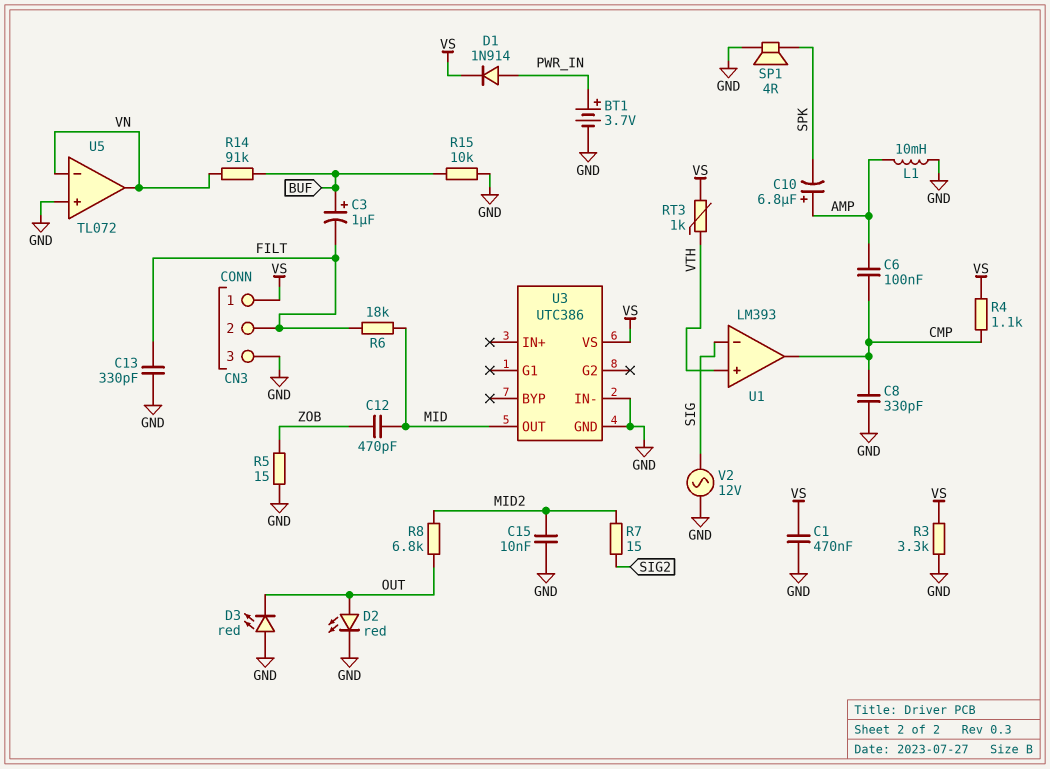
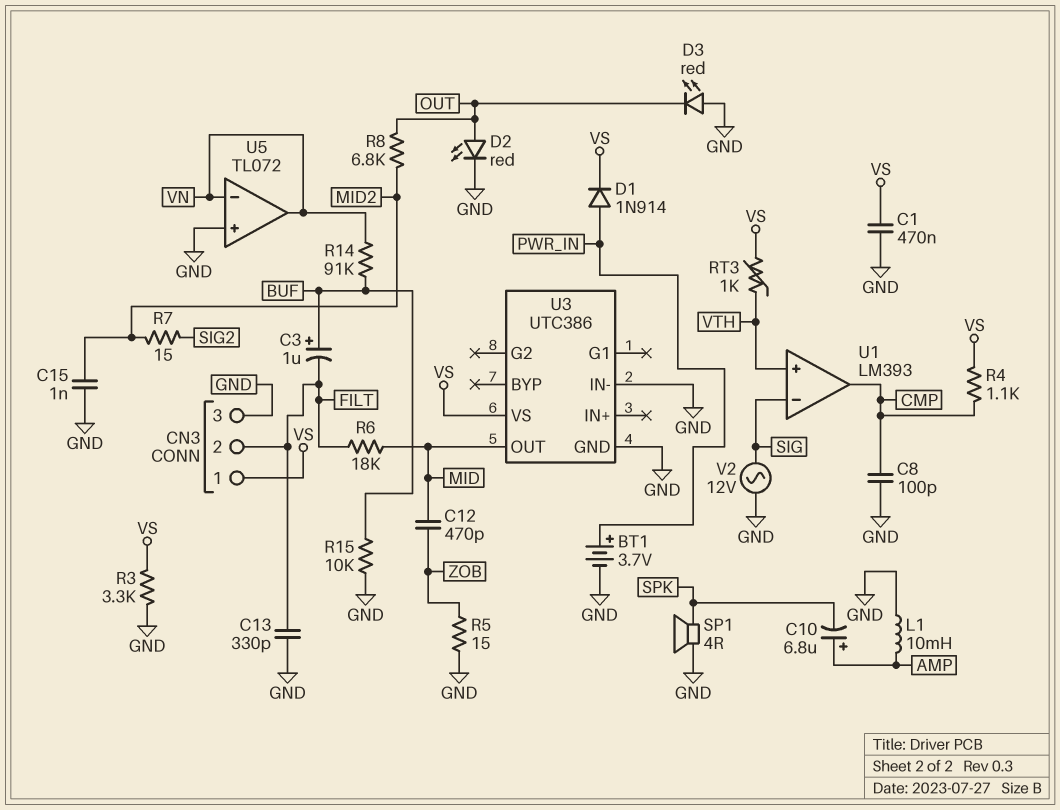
C6: 100nF (AMP, CMP) -> none
C8: 330pF (CMP, GND) -> 100pF (CMP, GND)
C15: 10nF (GND, MID2) -> 1nF (GND, MID2)

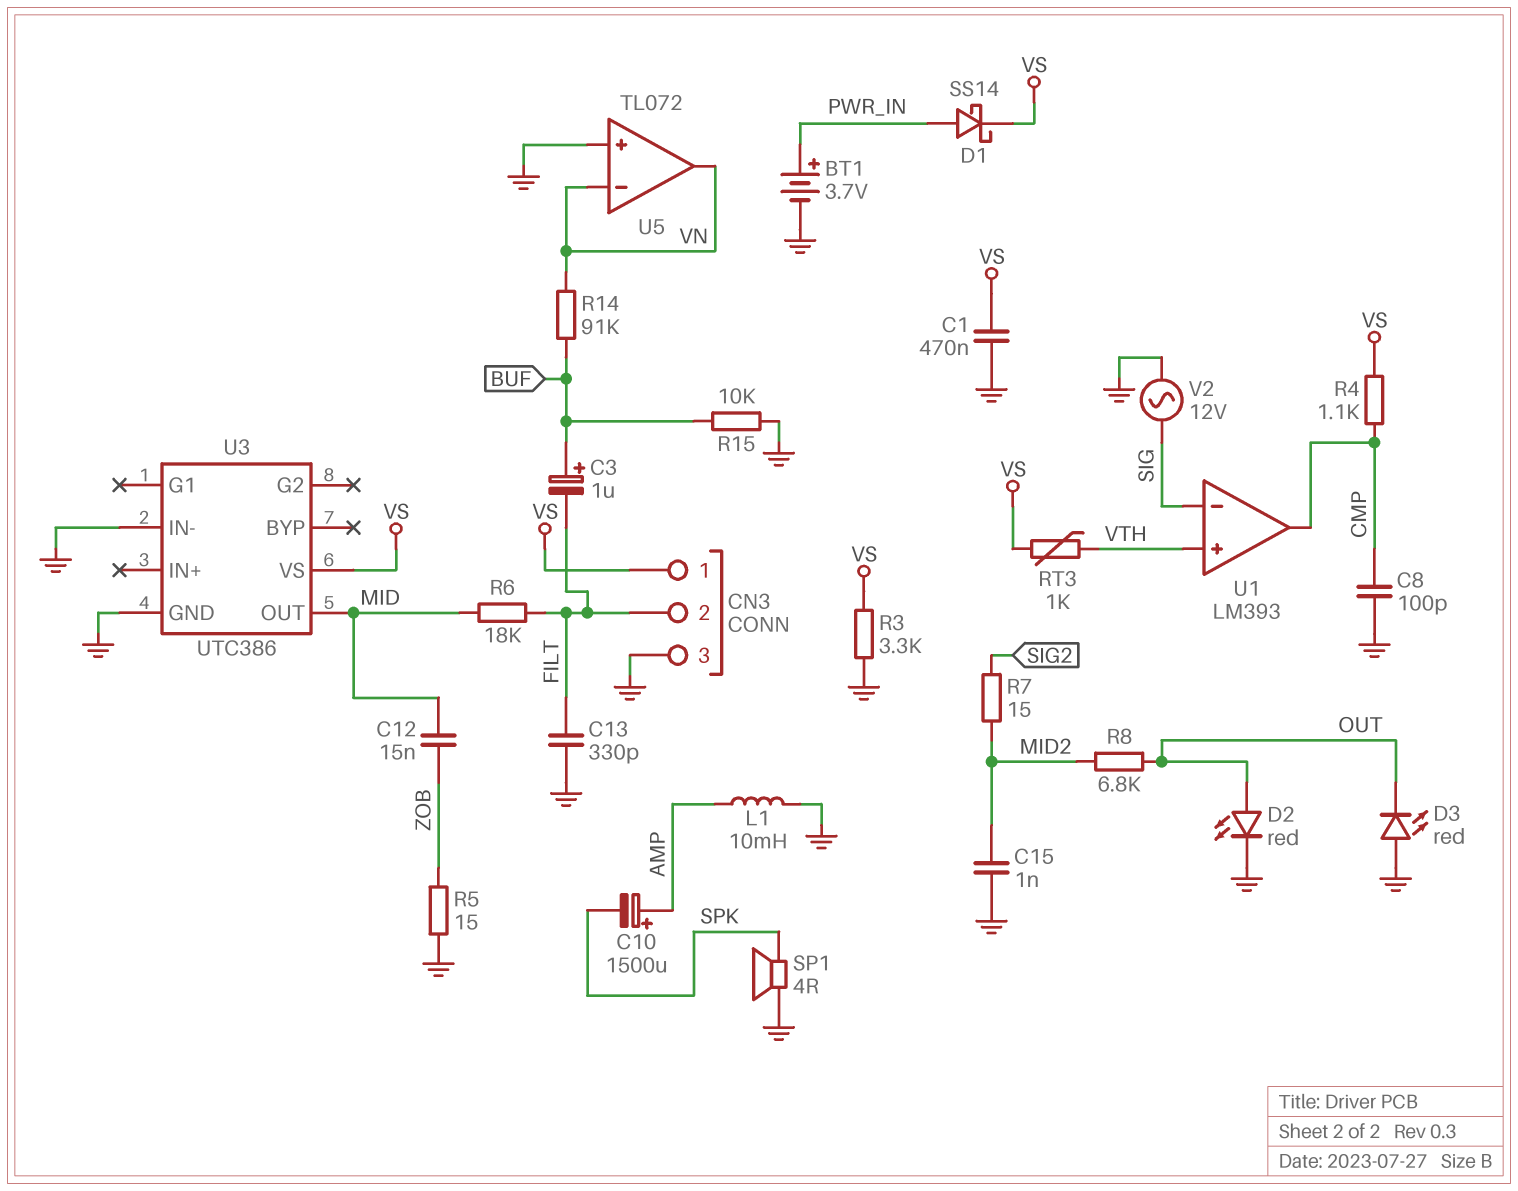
C10: 6.8uF (plus AMP, minus SPK) -> 1500uF (plus AMP, minus SPK)
C12: 470pF (MID, ZOB) -> 15nF (MID, ZOB)
D1: diode 1N914 (A PWR_IN, K VS) -> schottky SS14 (A PWR_IN, K VS)

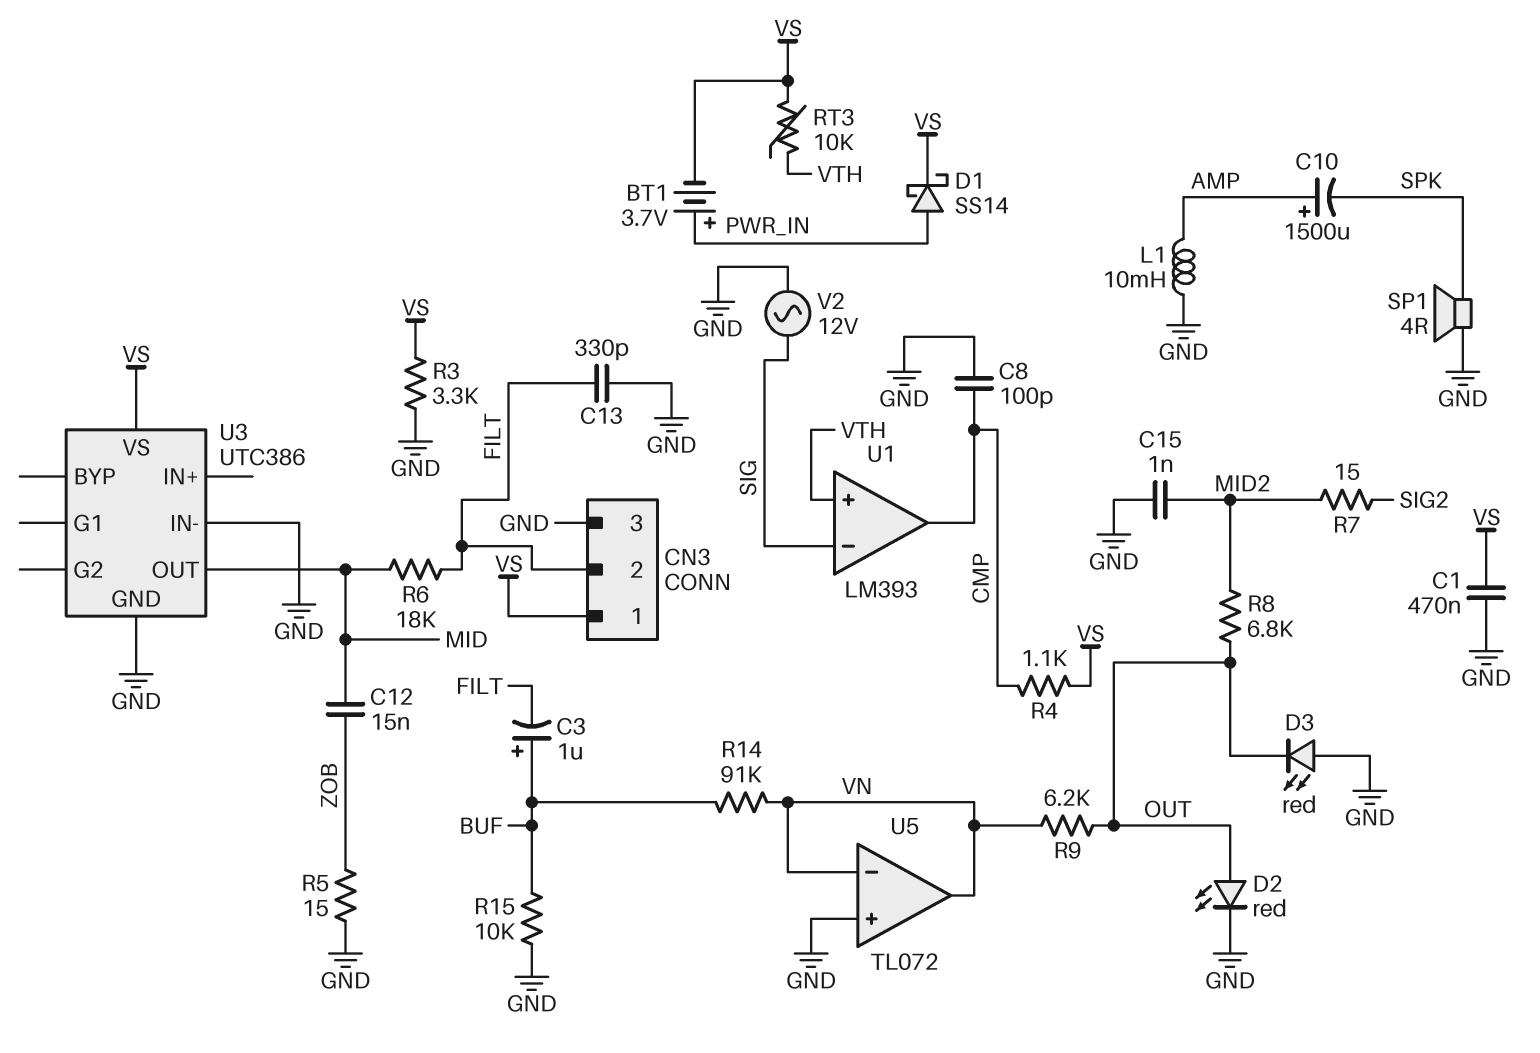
BT1: 3.7V (plus PWR_IN, minus GND) -> 3.7V (plus PWR_IN, minus VS)
R9: none -> 6.2k (OUT, VN)
RT3: 1k (VS, VTH) -> 10k (VS, VTH)

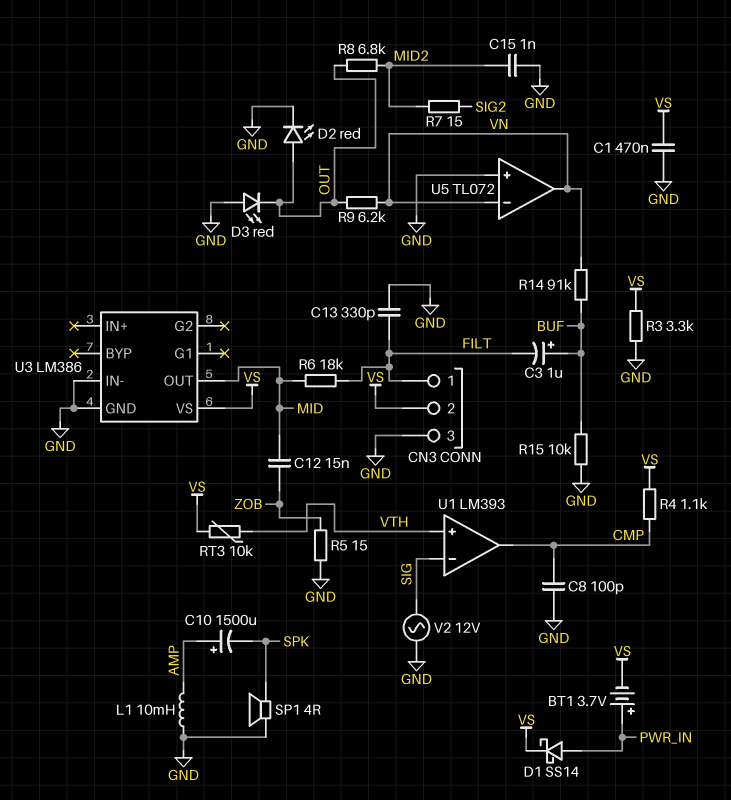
CN3 pin 1: VS -> FILT
CN3 pin 2: FILT -> VS
U3: UTC386 -> LM386

